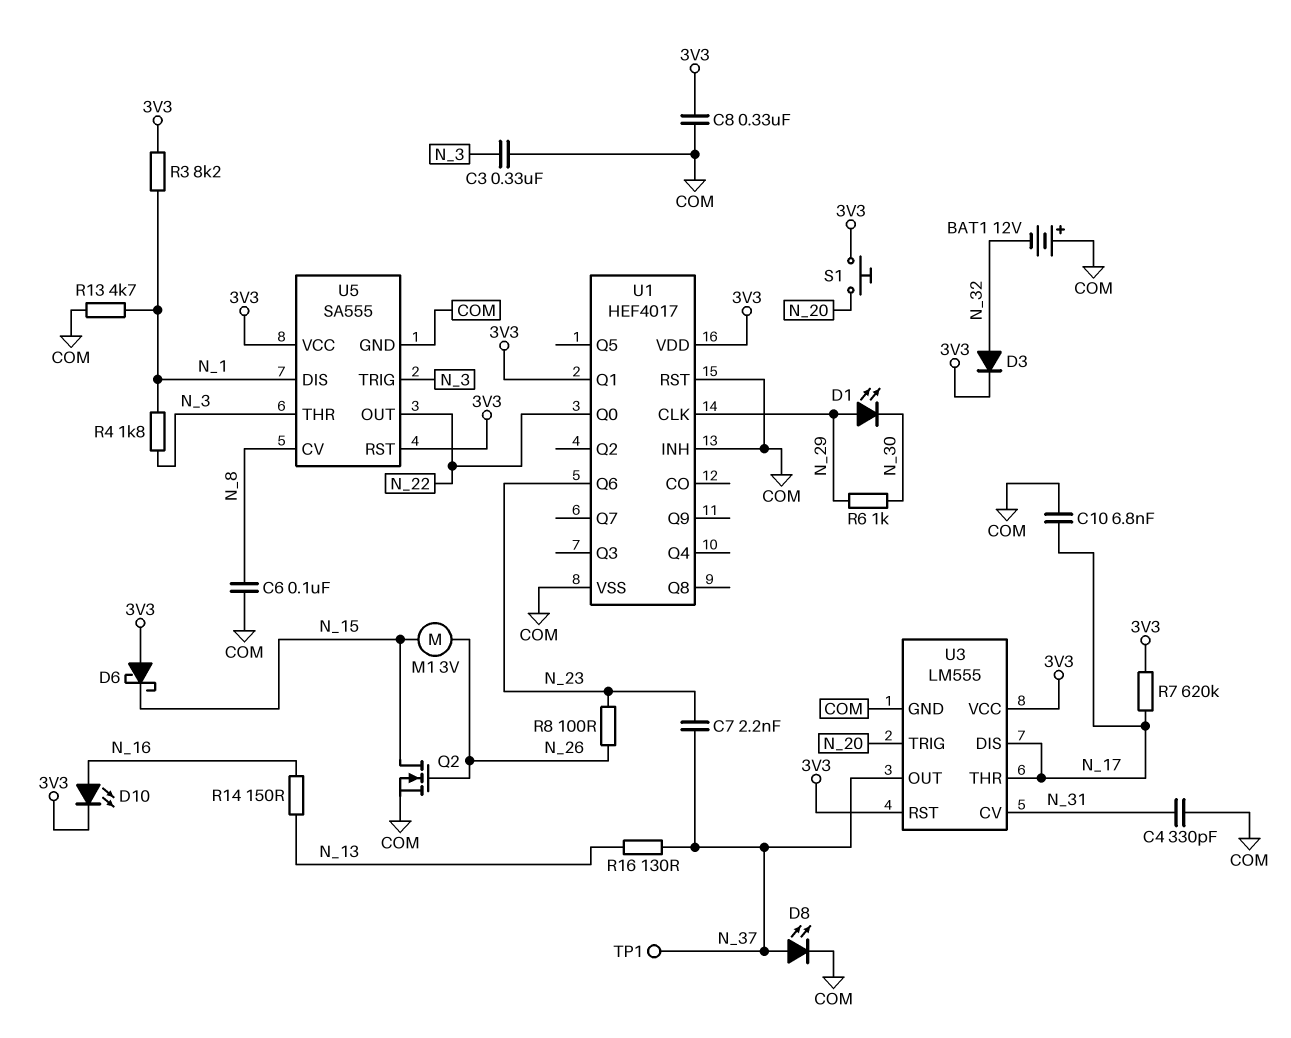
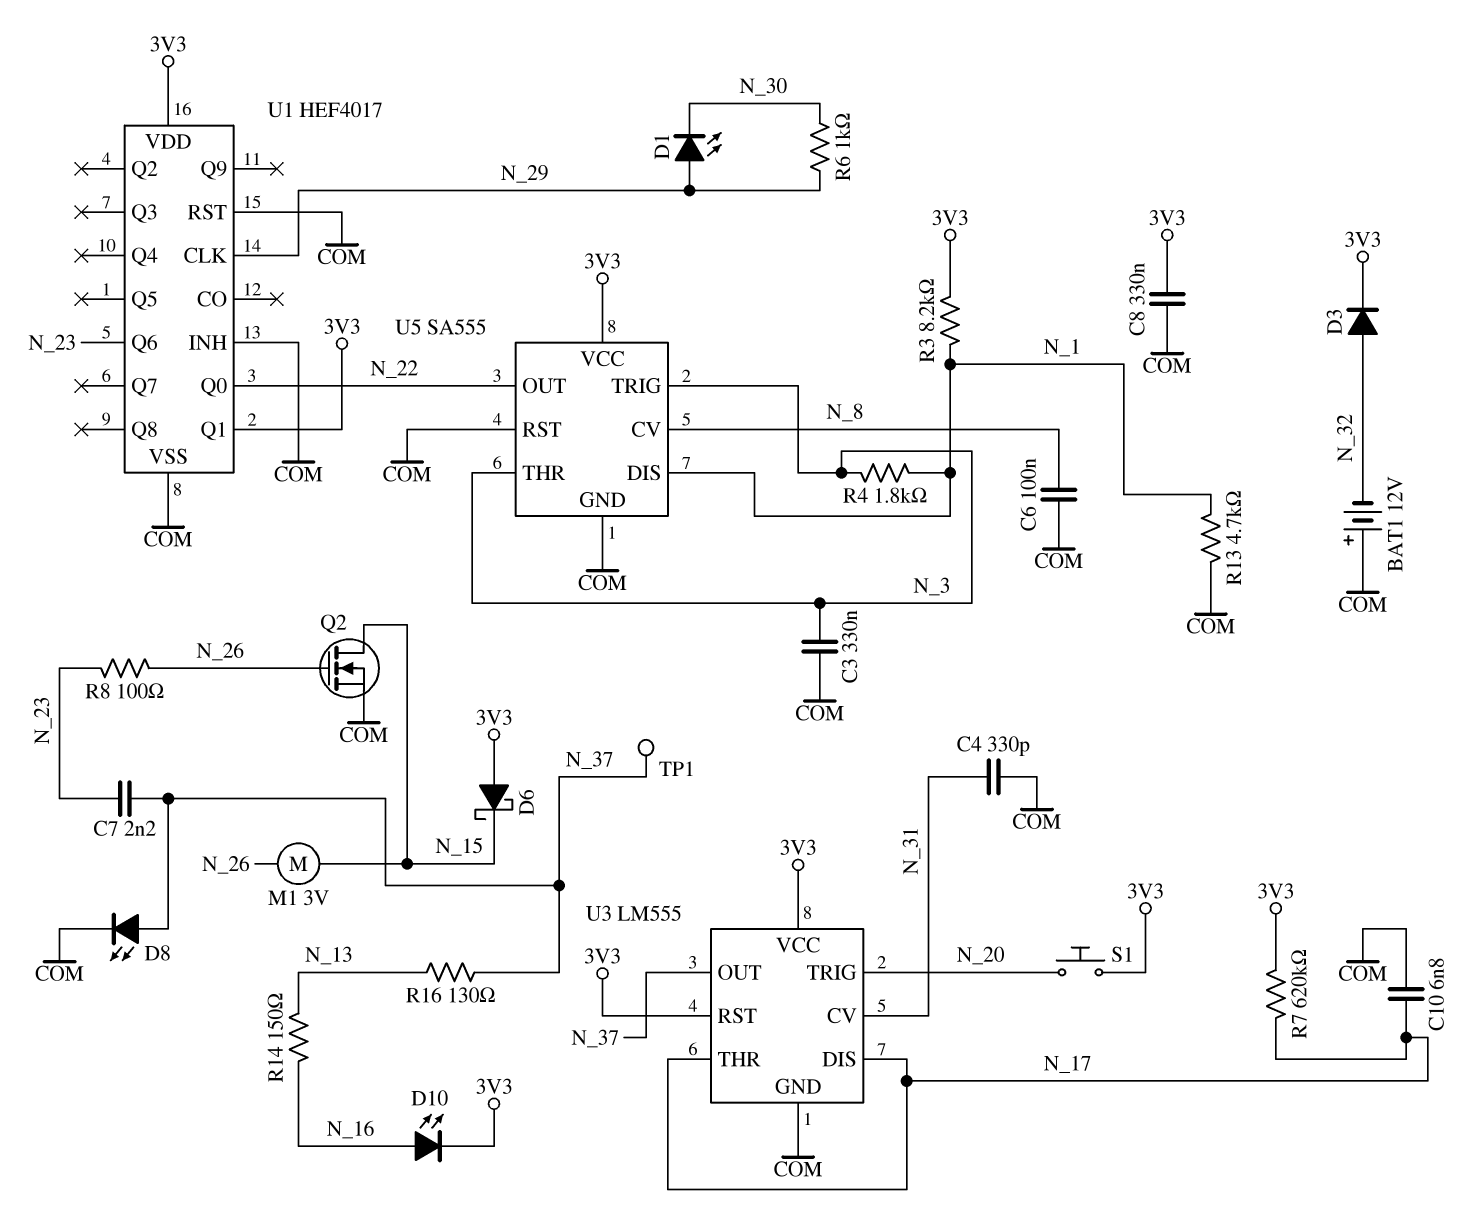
U5 pin RST: 3V3 -> COM

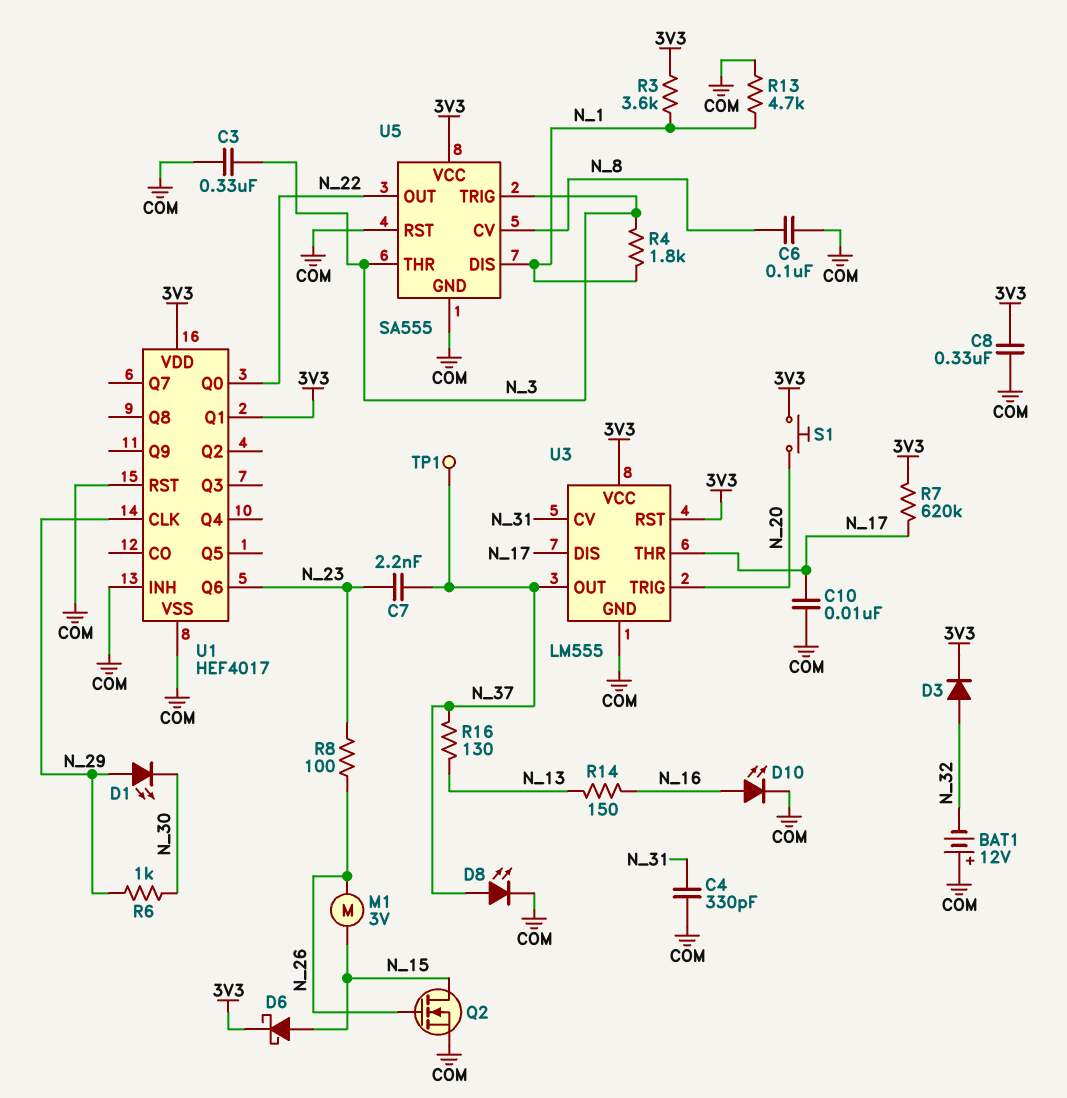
C10: 6.8nF (COM, N_17) -> 10nF (COM, N_17)
D6: schottky (A 3V3, K N_15) -> schottky (A N_15, K 3V3)
D10: LED (A N_16, K 3V3) -> LED (A N_16, K COM)
R3: 8.2k (3V3, N_1) -> 3.6k (3V3, N_1)

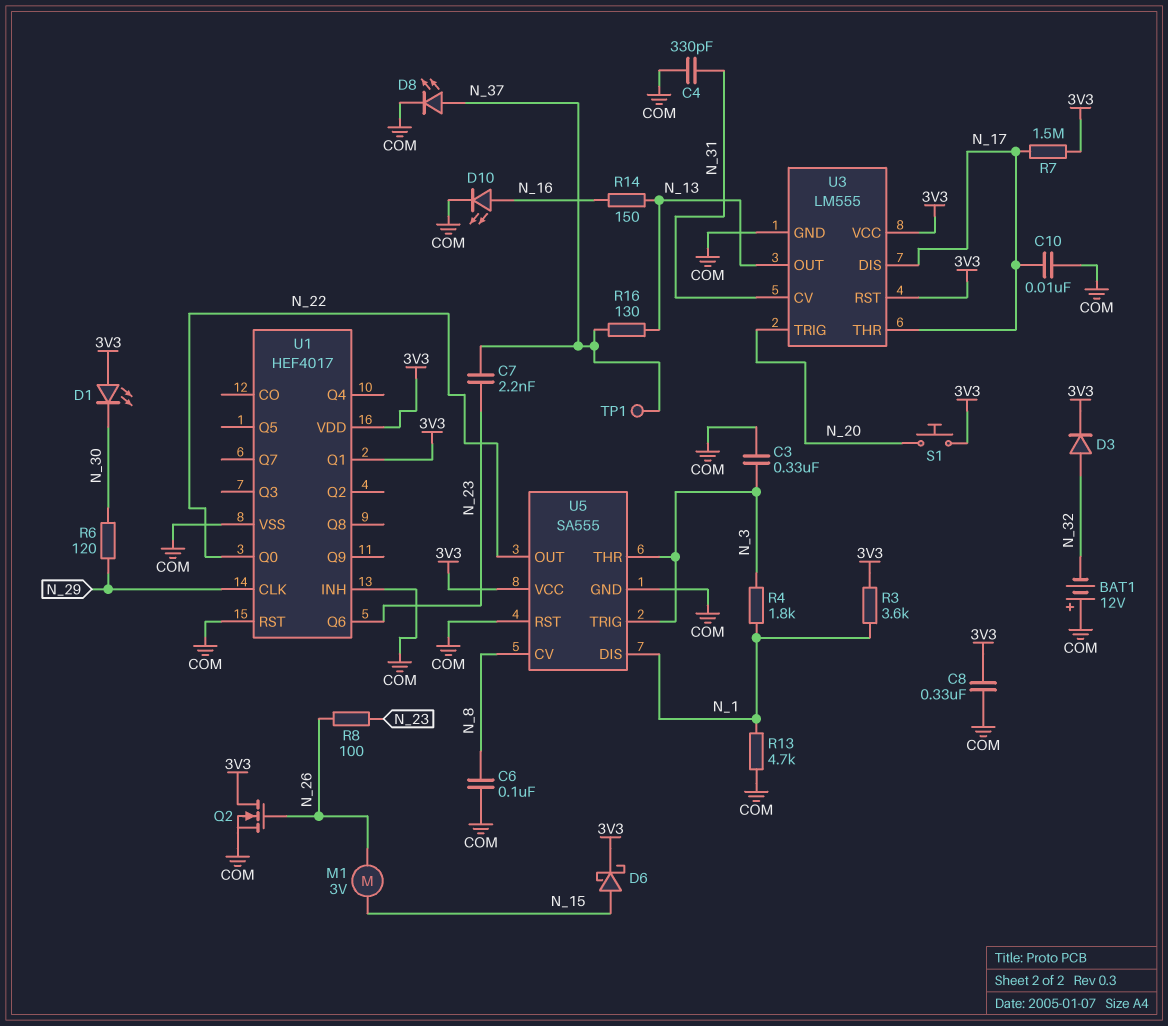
D1: LED (A N_29, K N_30) -> LED (A 3V3, K N_30)
Q2: NMOS (G N_26, D N_15, S COM) -> NMOS (G N_26, D 3V3, S COM)
R6: 1k (N_29, N_30) -> 120 (N_29, N_30)
R7: 620k (3V3, N_17) -> 1.5M (3V3, N_17)
U3 pin OUT: N_37 -> N_13

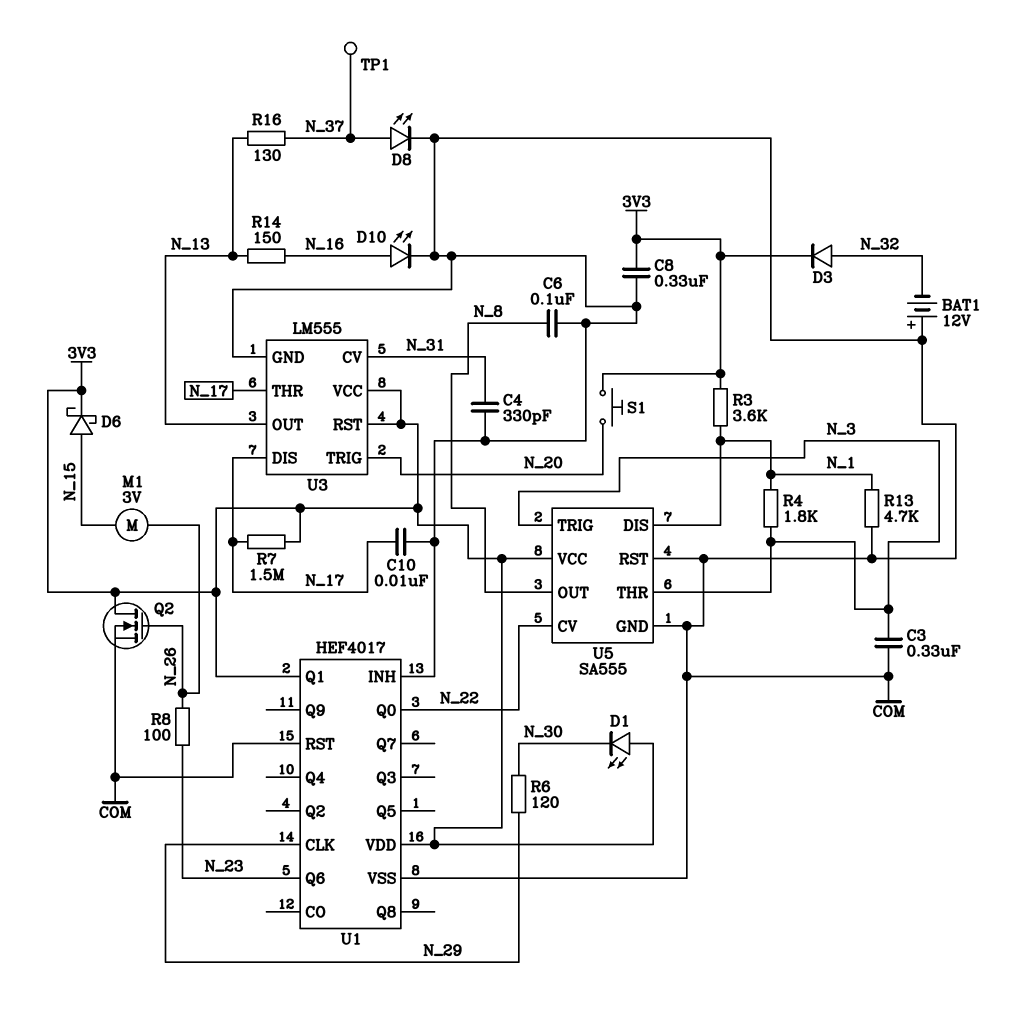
C7: 2.2nF (N_23, N_37) -> none
U5 pin CV: N_8 -> N_22
U5 pin OUT: N_22 -> N_8

